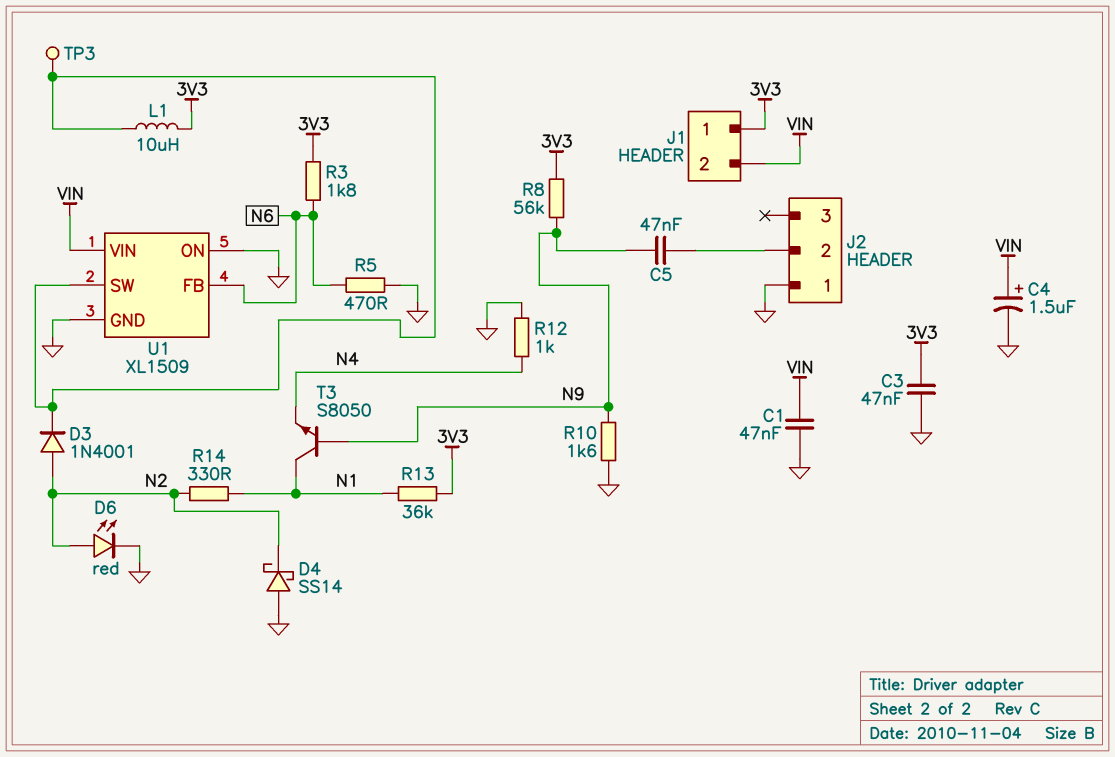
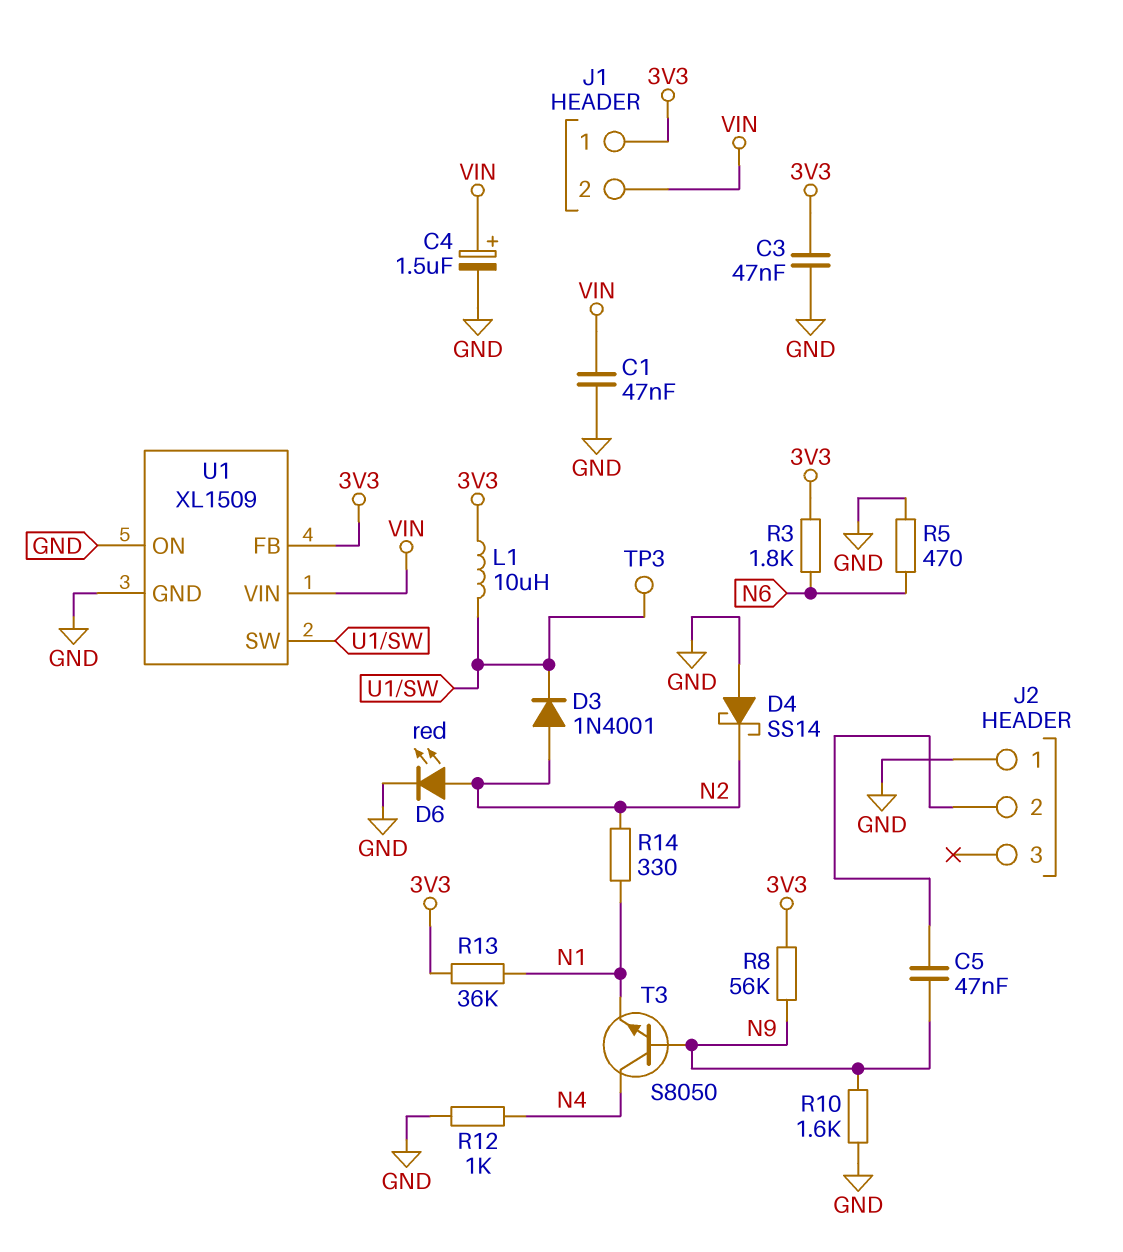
T3: NPN S8050 (B N9, C N1, E N4) -> NPN S8050 (B N9, C N4, E N1)
U1 pin FB: N6 -> 3V3

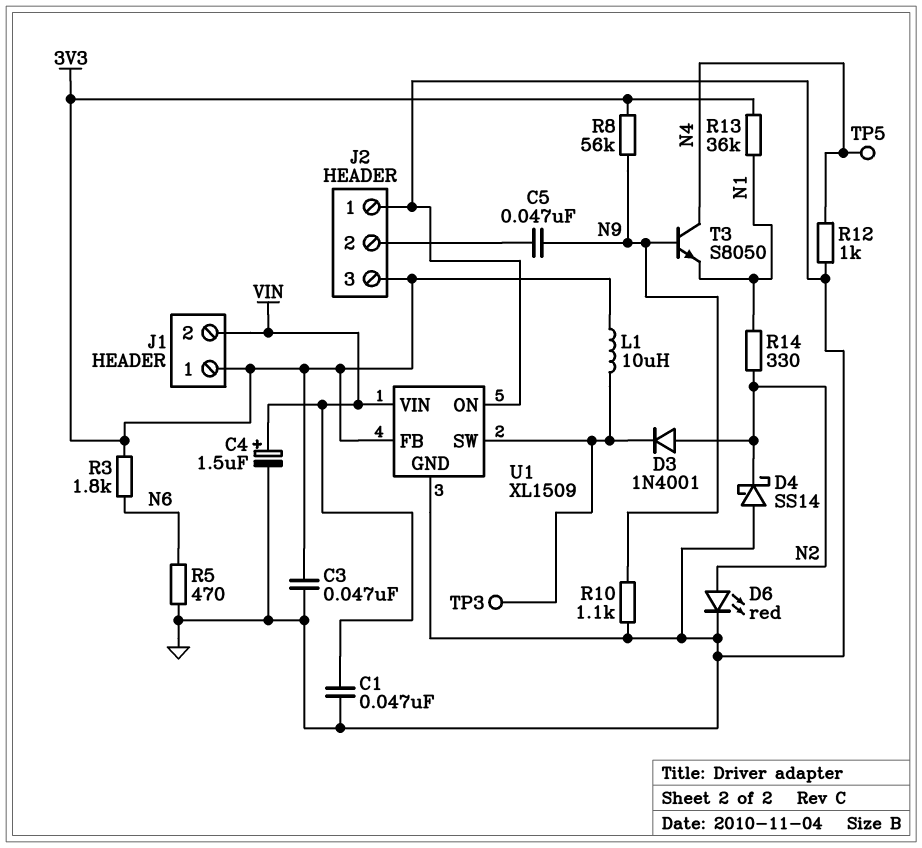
J2 pin 3: none -> 3V3
R10: 1.6k (GND, N9) -> 1.1k (GND, N9)
TP5: none -> test point (N4)

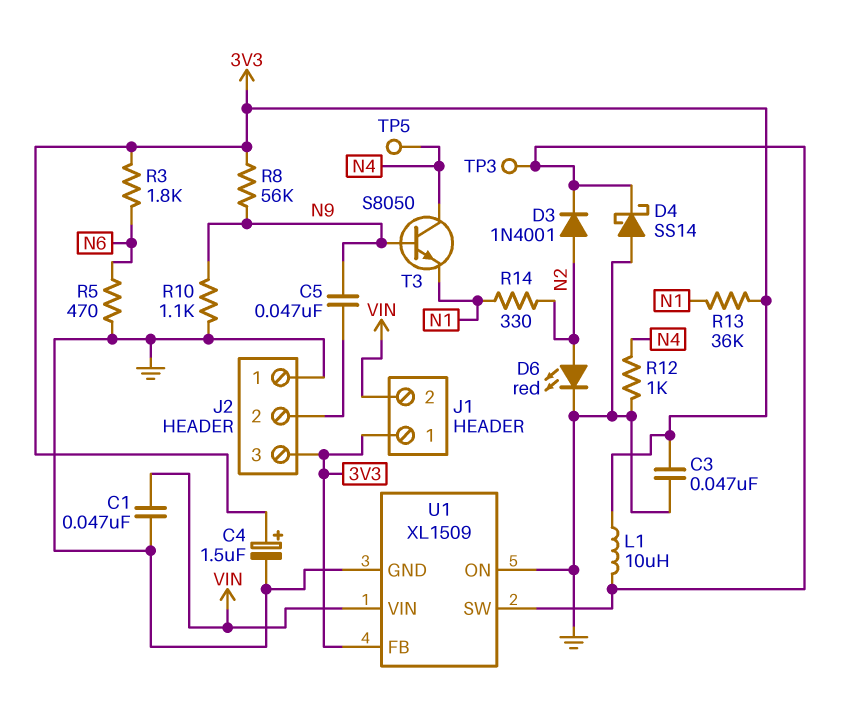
C4: 1.5uF (plus VIN, minus GND) -> 1.5uF (plus 3V3, minus GND)
D4: schottky SS14 (A GND, K N2) -> schottky SS14 (A GND, K U1/SW)

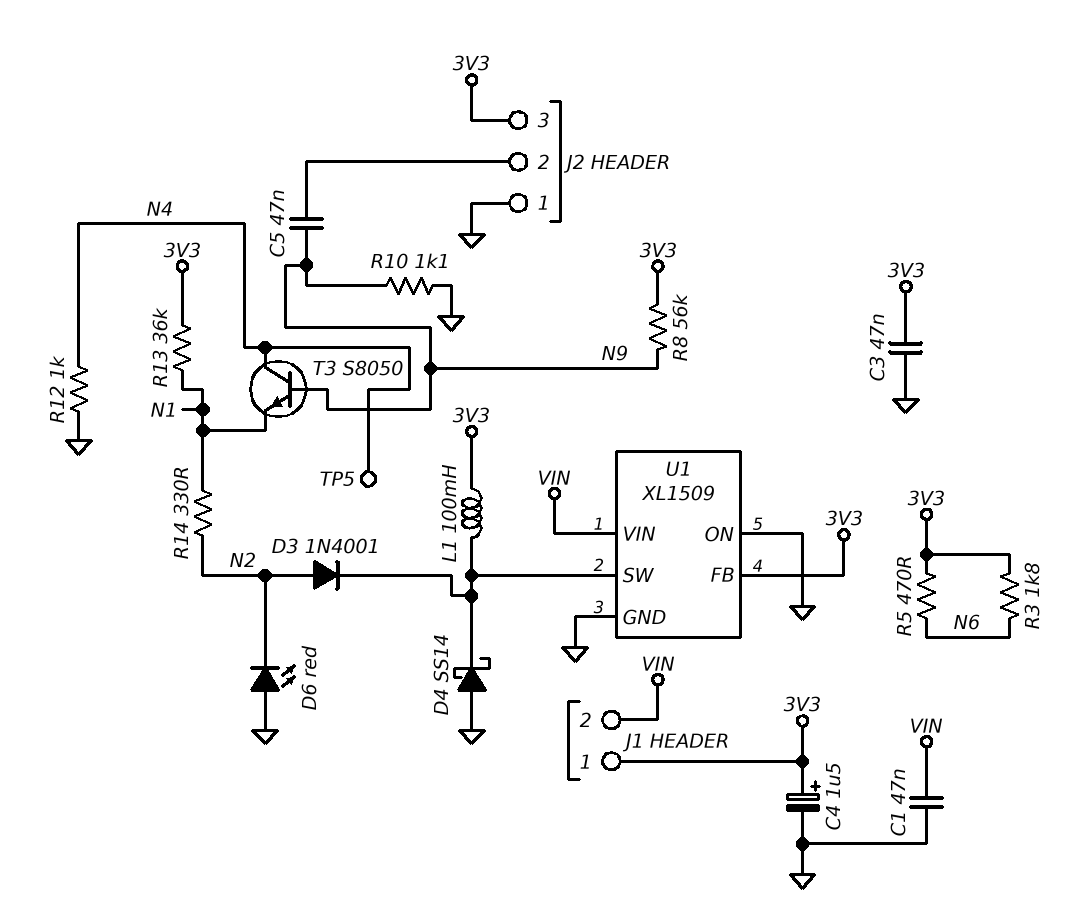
D6: LED red (A N2, K GND) -> LED red (A GND, K N2)
L1: 10uH (3V3, U1/SW) -> 100mH (3V3, U1/SW)
R5: 470 (GND, N6) -> 470 (3V3, N6)
TP3: test point (U1/SW) -> none

